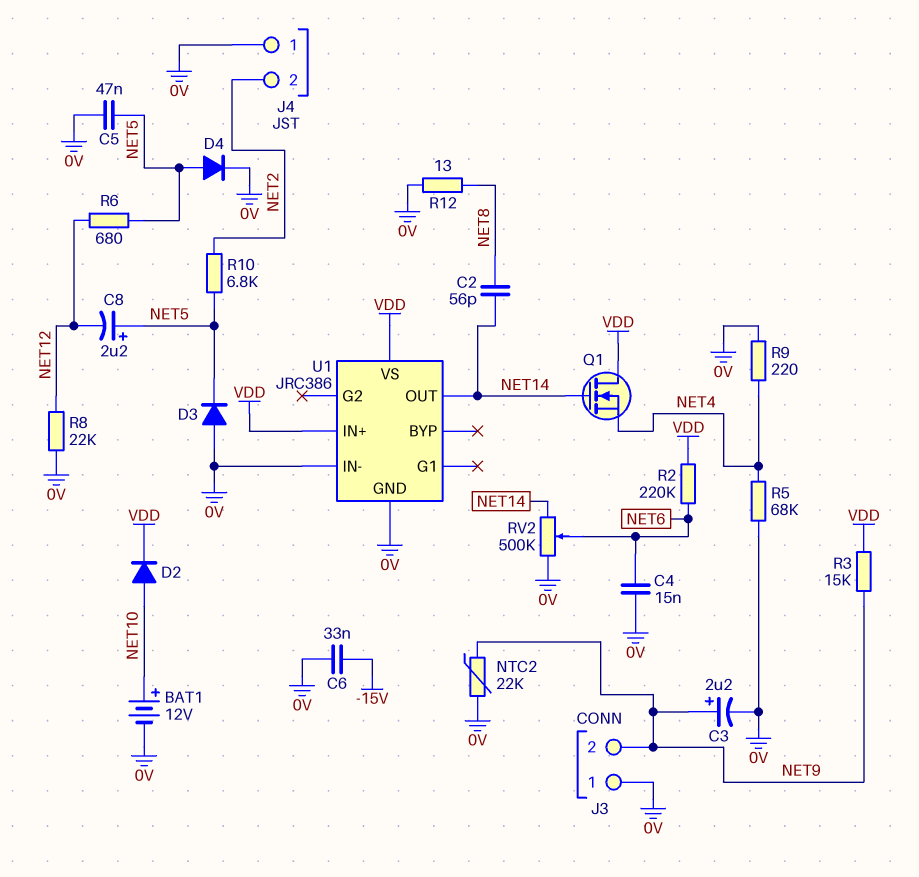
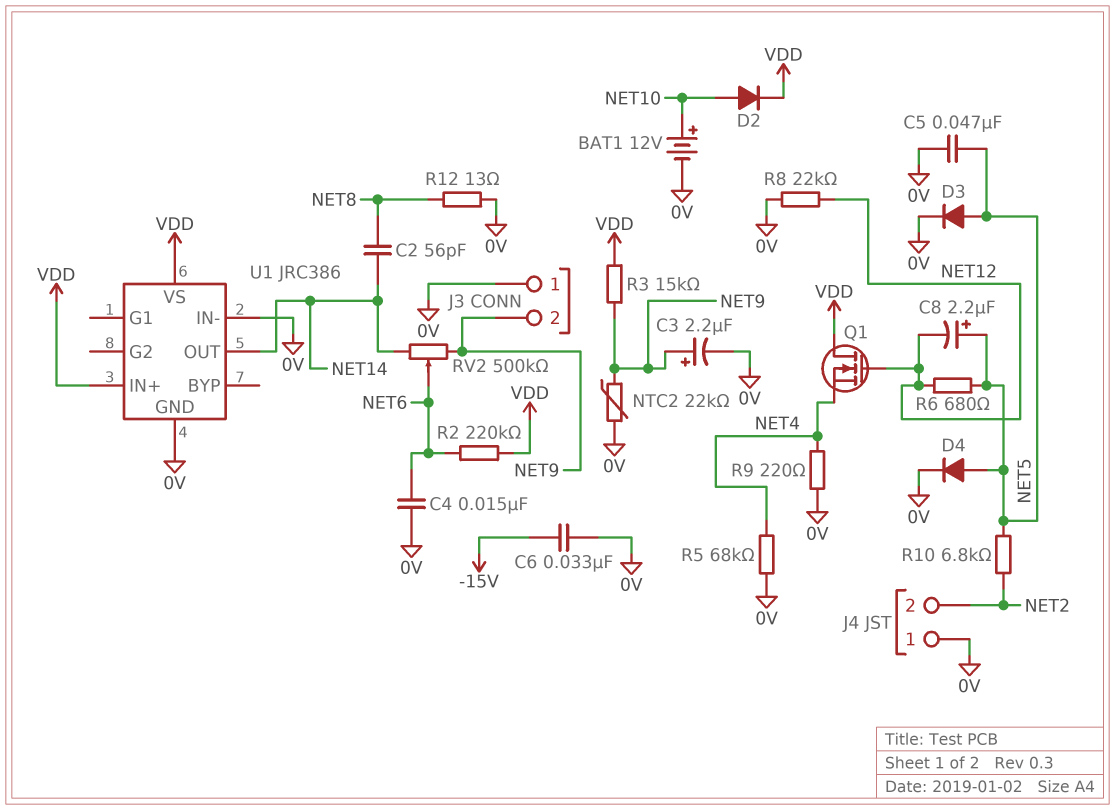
D3: diode (A 0V, K NET5) -> diode (A NET5, K 0V)
Q1: NMOS (G NET14, D VDD, S NET4) -> NMOS (G NET12, D VDD, S NET4)
RV2: 500k (0V, NET14, wiper NET6) -> 500k (NET9, NET14, wiper NET6)

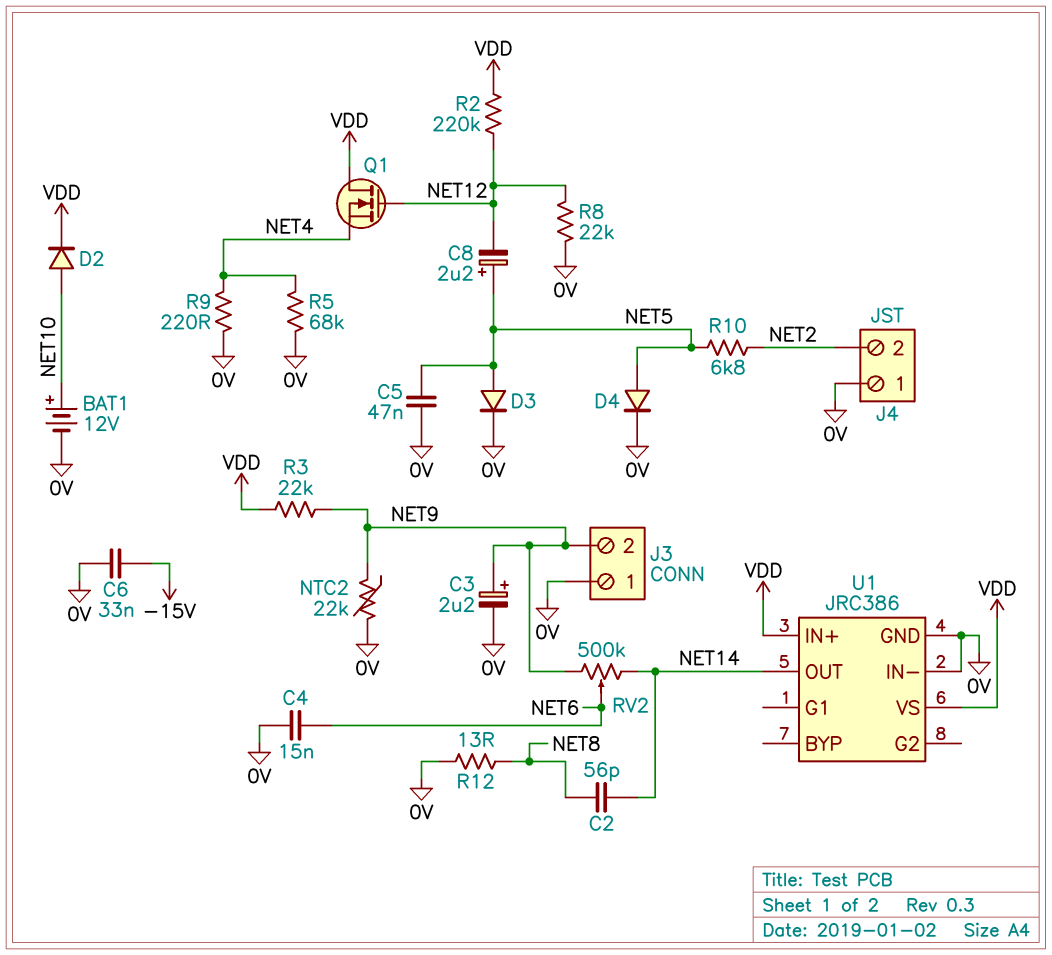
R2: 220k (NET6, VDD) -> 220k (NET12, VDD)
R3: 15k (NET9, VDD) -> 22k (NET9, VDD)
R6: 680 (NET5, NET12) -> none

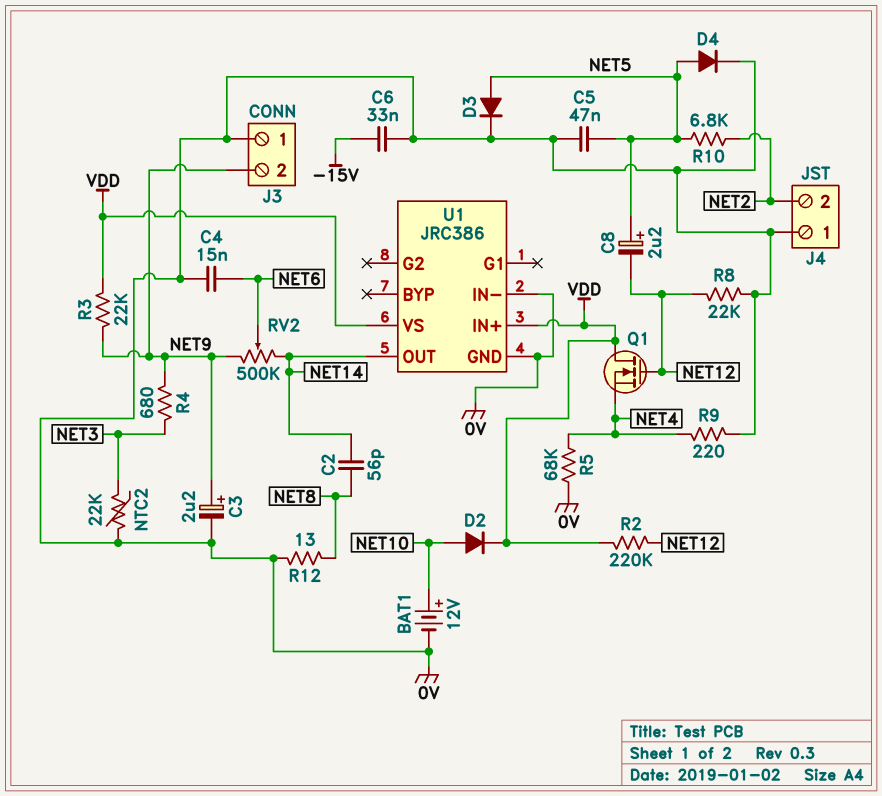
NTC2: 22k (0V, NET9) -> 22k (0V, NET3)
R4: none -> 680 (NET3, NET9)

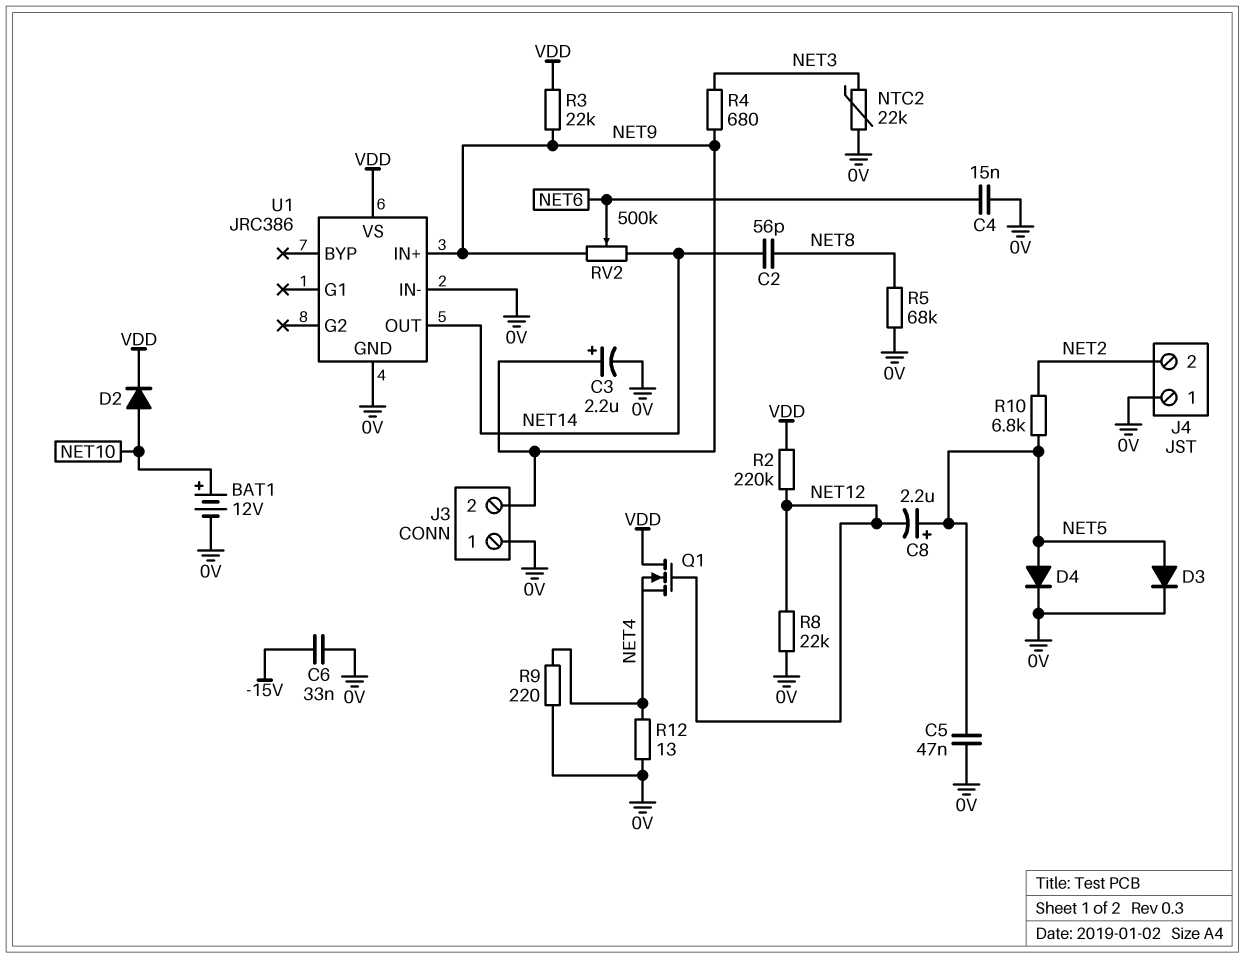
R5: 68k (0V, NET4) -> 68k (0V, NET8)
R12: 13 (0V, NET8) -> 13 (0V, NET4)
U1 pin IN+: VDD -> NET9

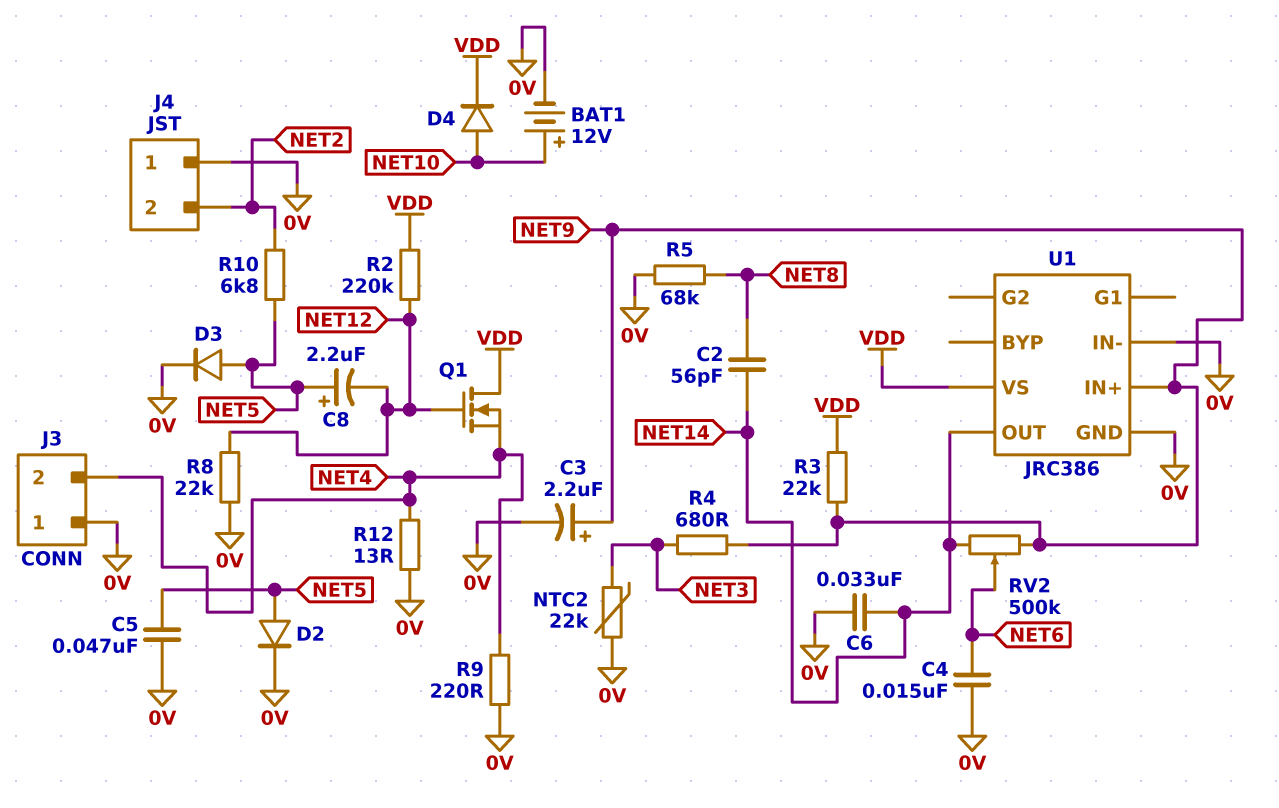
C6: 33nF (-15V, 0V) -> 33nF (0V, NET14)
D2: diode (A NET10, K VDD) -> diode (A NET5, K 0V)
D4: diode (A NET5, K 0V) -> diode (A NET10, K VDD)
J3 pin 2: NET9 -> NET4

